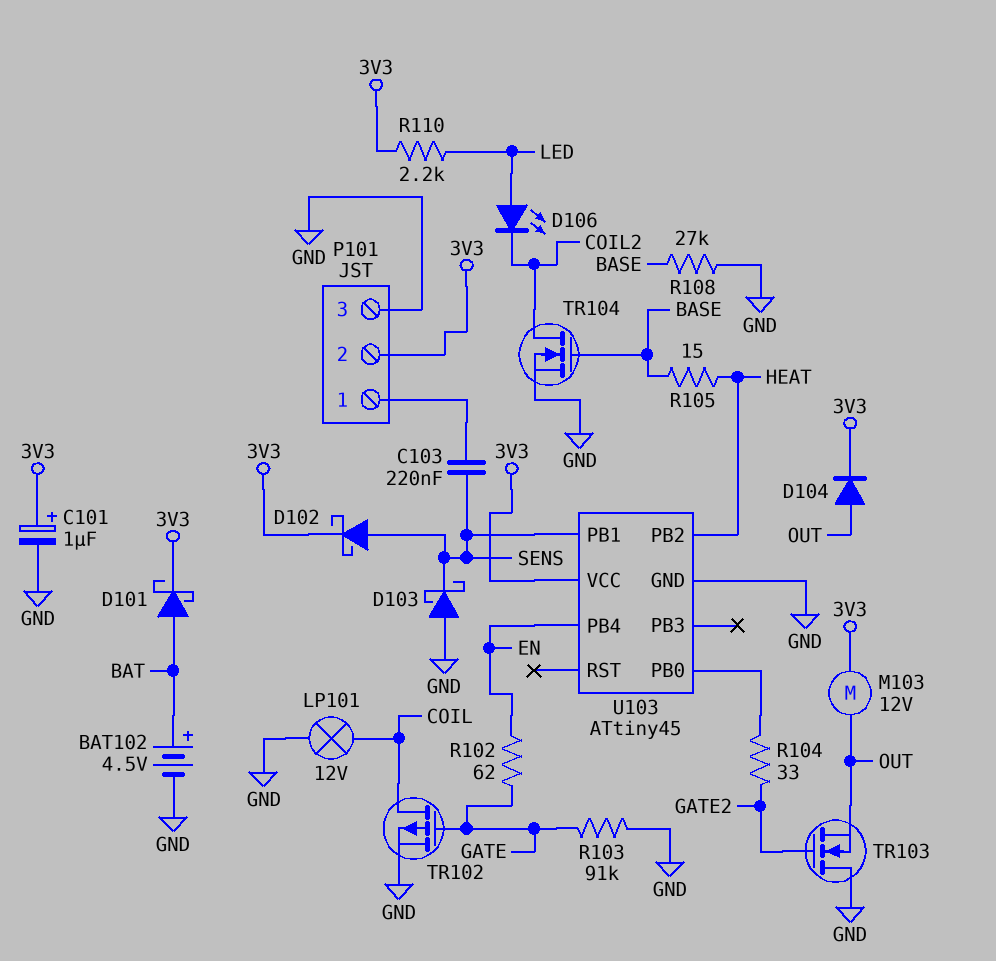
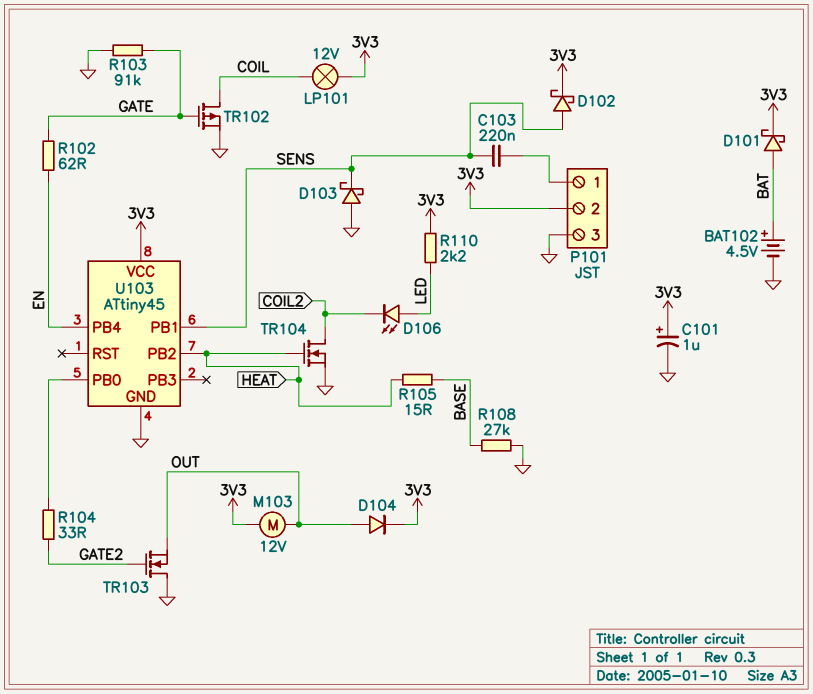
LP101: lamp 12V (COIL, GND) -> lamp 12V (3V3, COIL)
TR104: NMOS (G BASE, D COIL2, S GND) -> NMOS (G HEAT, D COIL2, S GND)

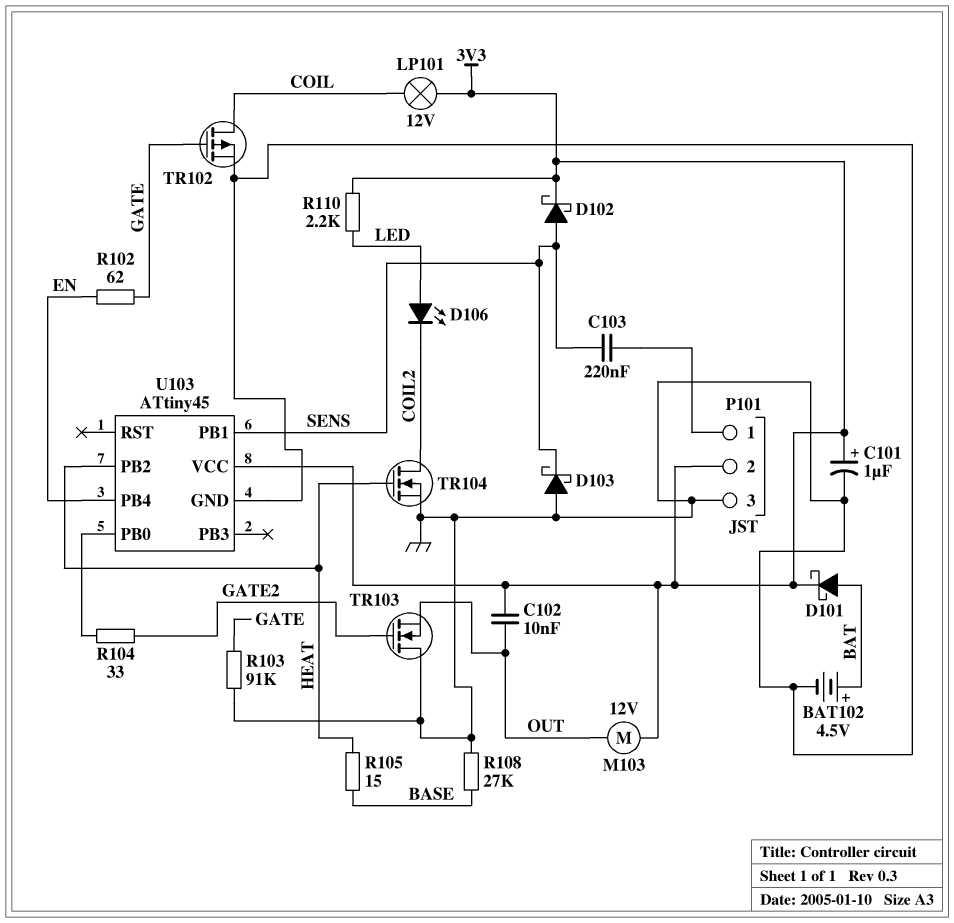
C102: none -> 10nF (3V3, OUT)
D104: diode (A OUT, K 3V3) -> none

